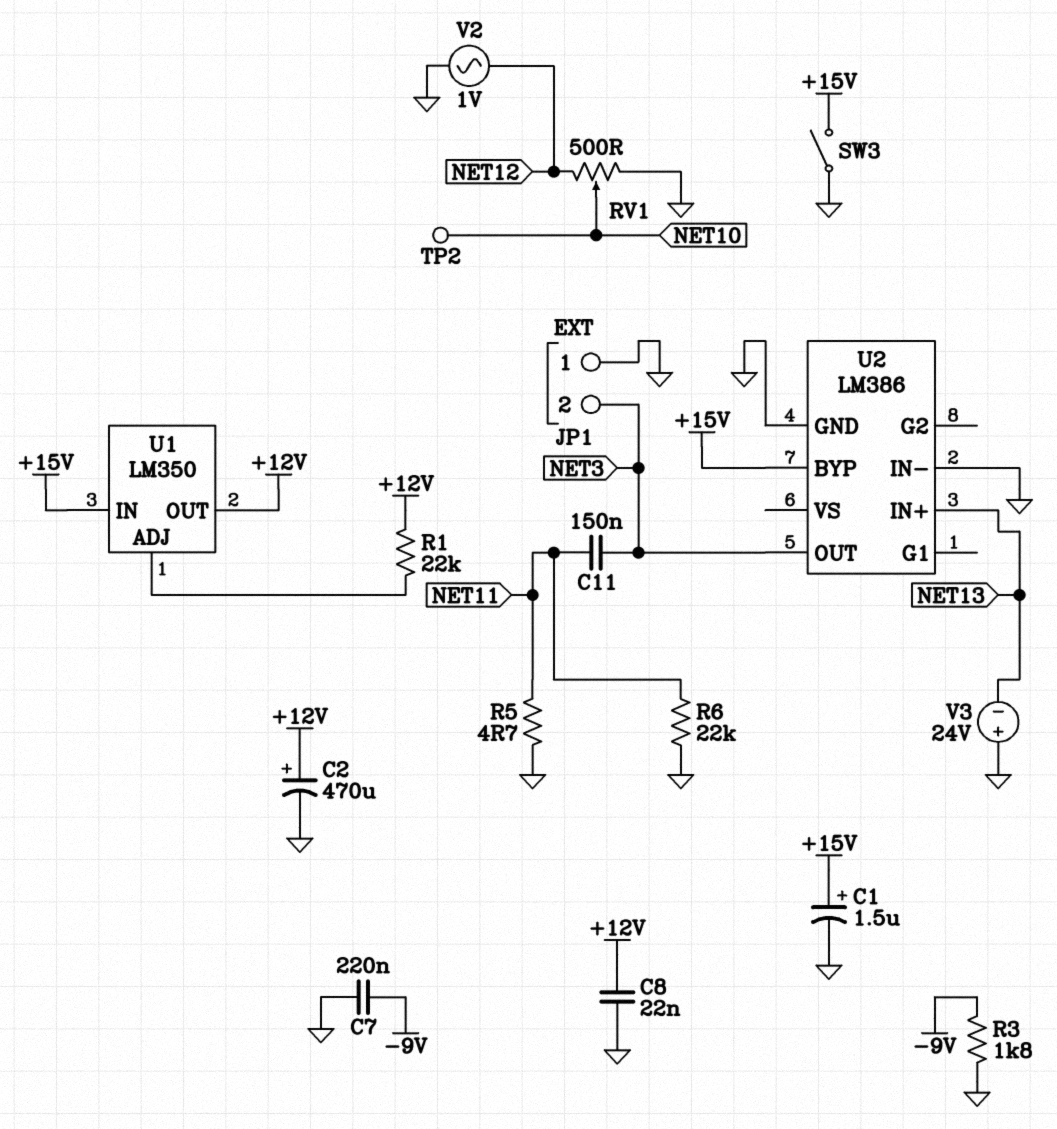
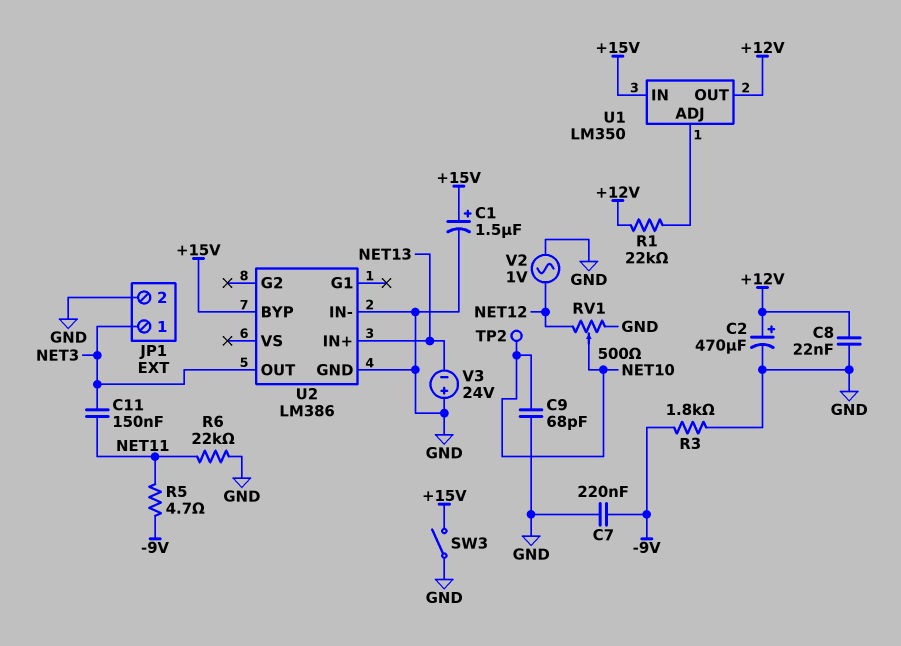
C9: none -> 68pF (GND, NET10)
JP1 pin 1: GND -> NET3
JP1 pin 2: NET3 -> GND
R5: 4.7 (GND, NET11) -> 4.7 (-9V, NET11)

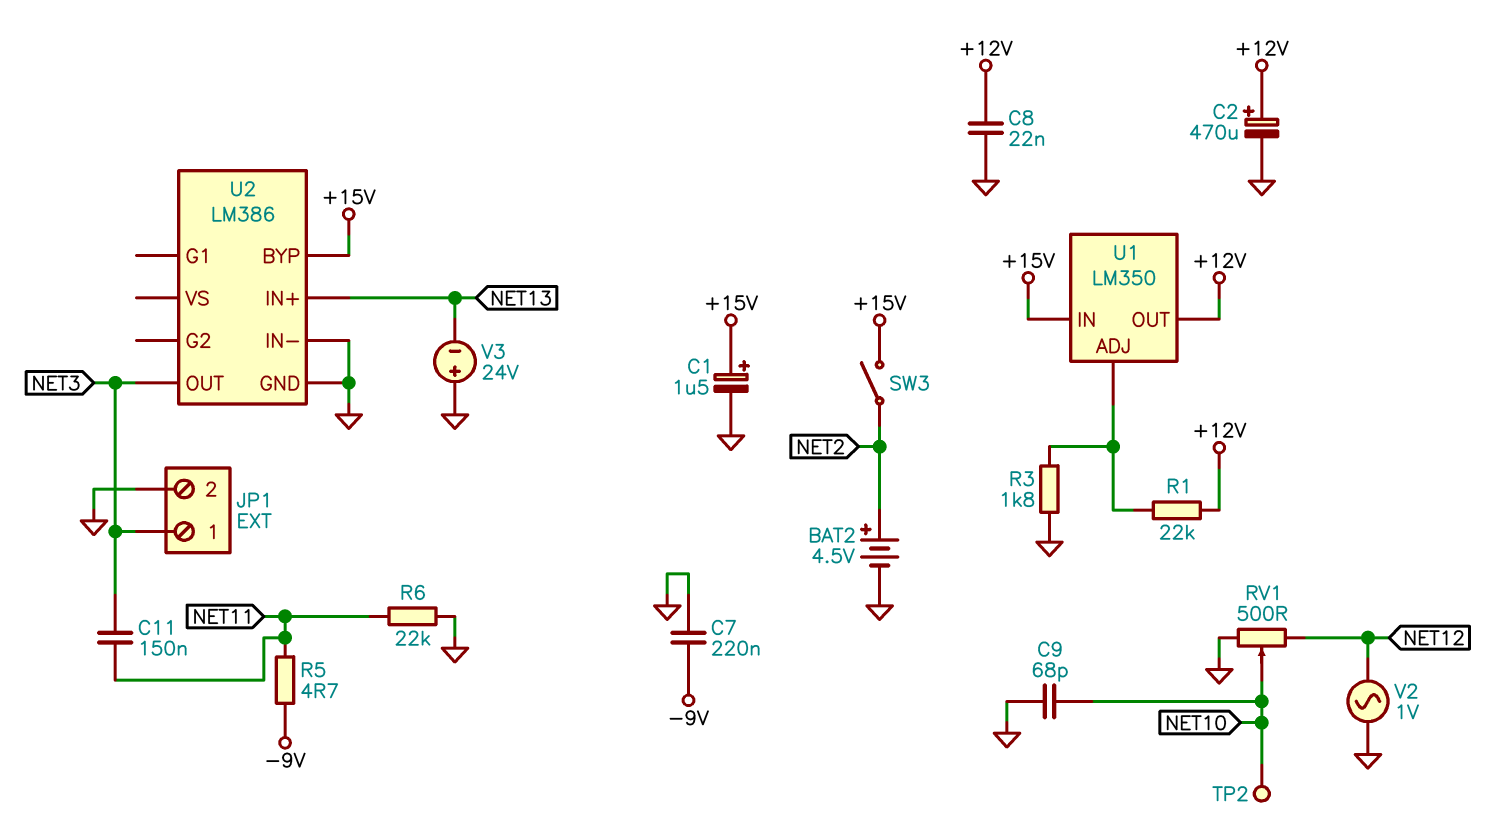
BAT2: none -> 4.5V (plus NET2, minus GND)
R3: 1.8k (-9V, GND) -> 1.8k (GND, U1/ADJ)
SW3: switch (+15V, GND) -> switch (+15V, NET2)

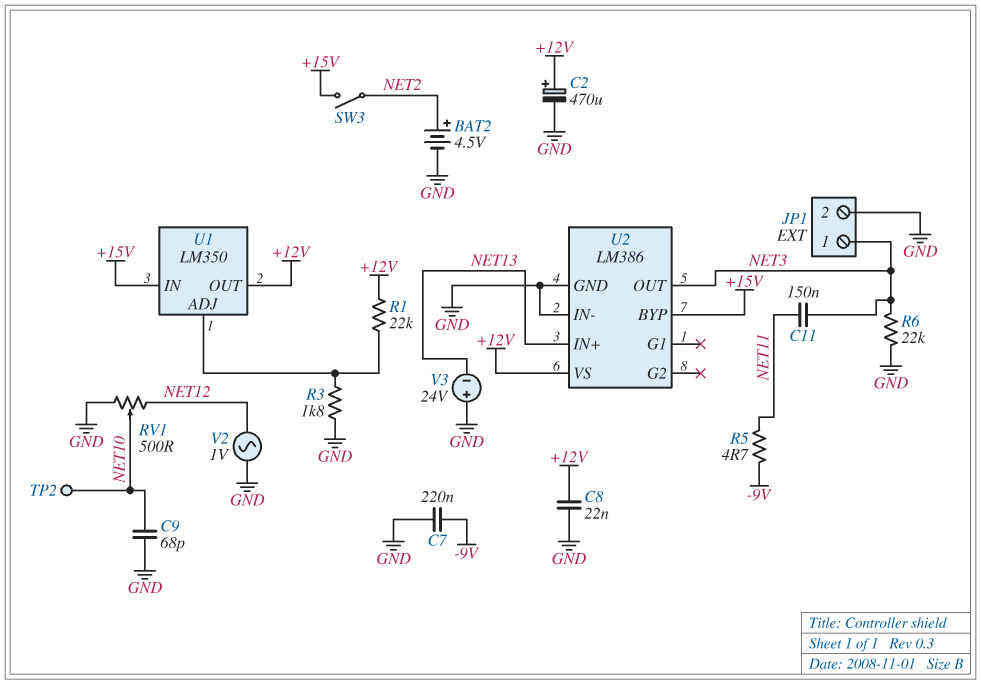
C1: 1.5uF (plus +15V, minus GND) -> none
R6: 22k (GND, NET11) -> 22k (GND, NET3)
U2 pin VS: none -> +12V

